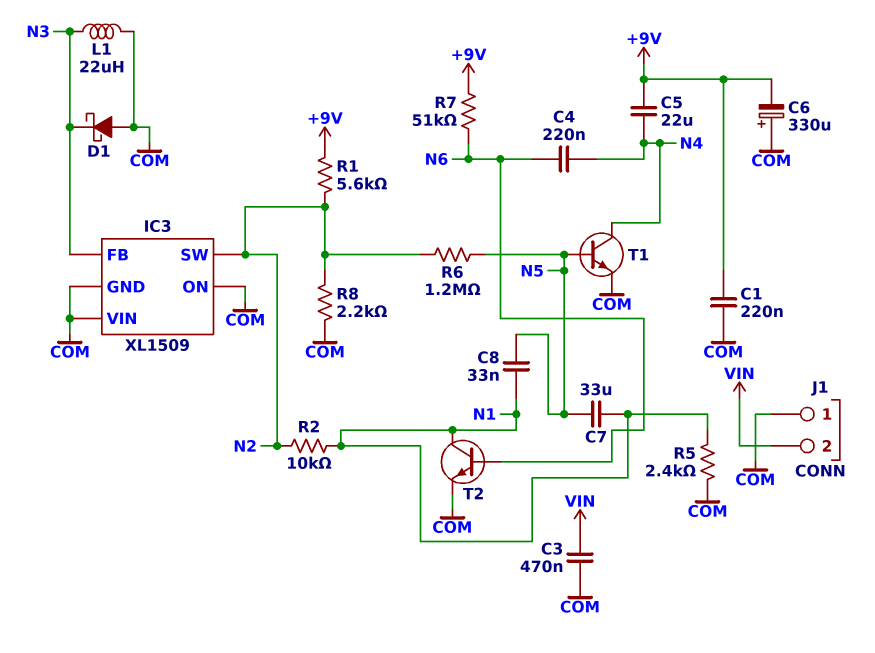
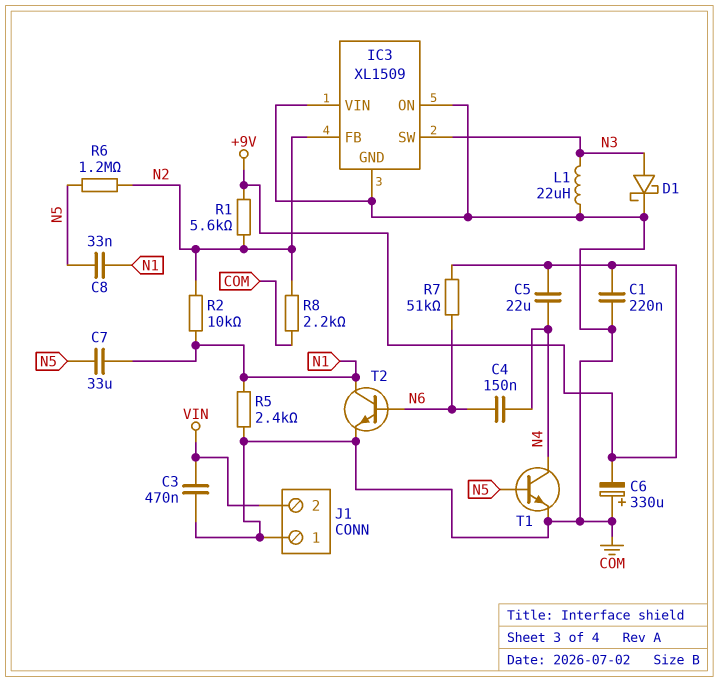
C4: 220nF (N4, N6) -> 150nF (N4, N6)
D1: schottky (A COM, K N3) -> schottky (A N3, K COM)
IC3 pin FB: N3 -> N2
IC3 pin SW: N2 -> N3

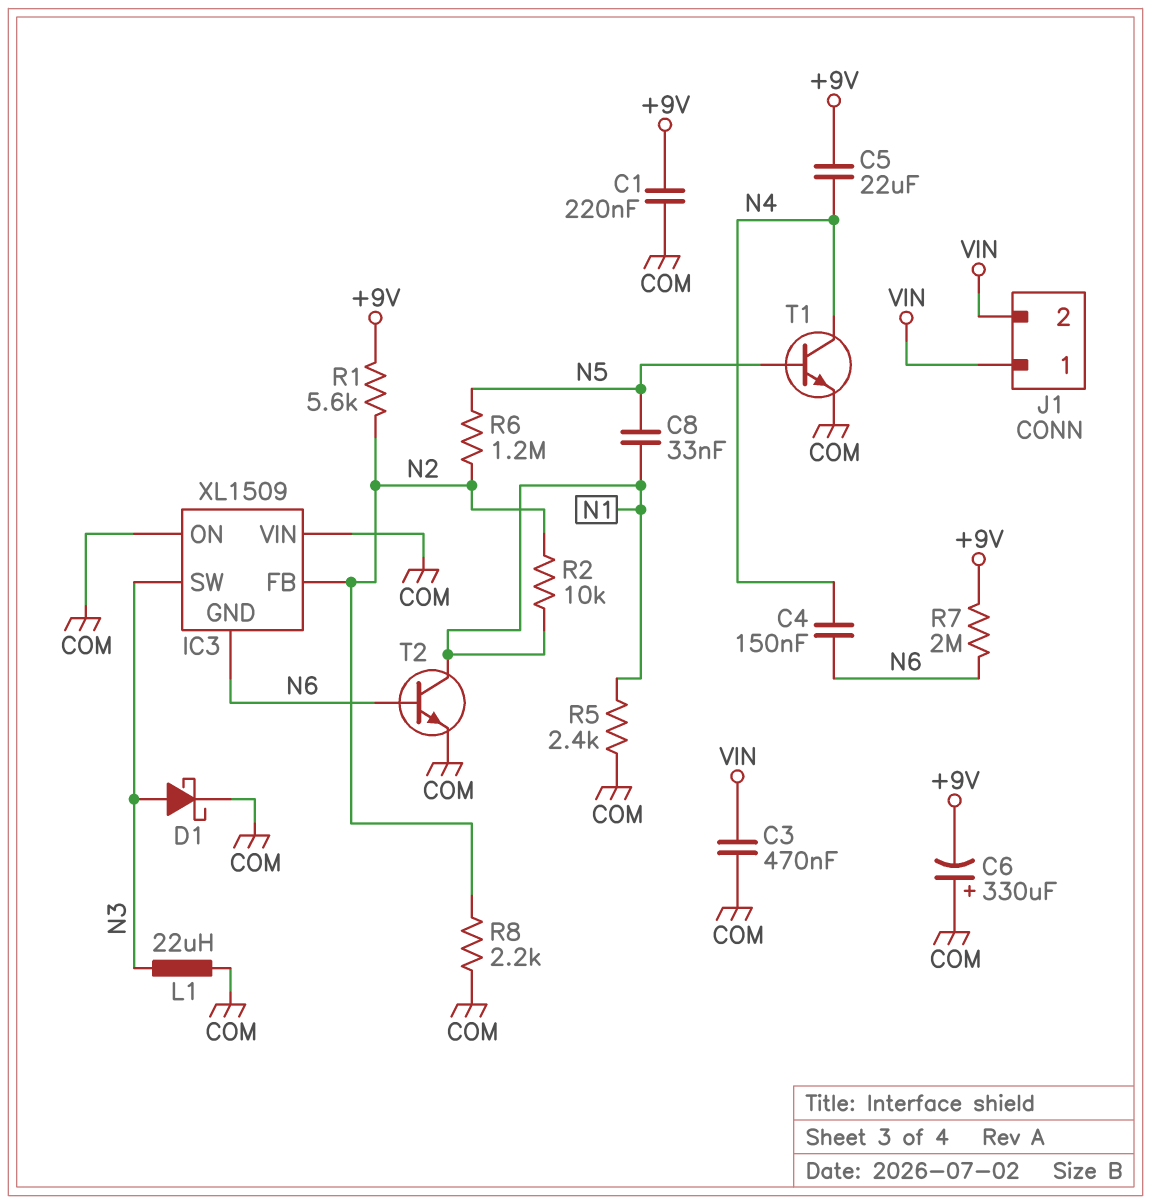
C7: 33uF (N1, N5) -> none
IC3 pin GND: COM -> N6
J1 pin 1: COM -> VIN
R7: 51k (+9V, N6) -> 2M (+9V, N6)

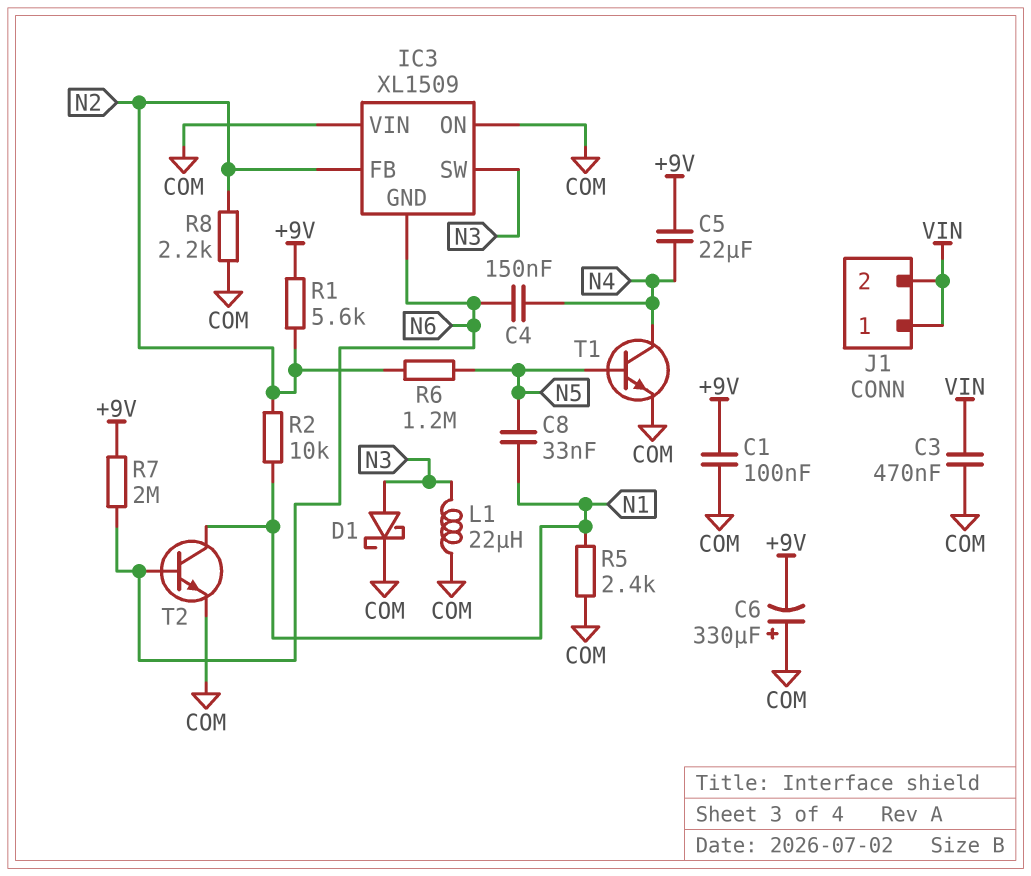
C1: 220nF (+9V, COM) -> 100nF (+9V, COM)

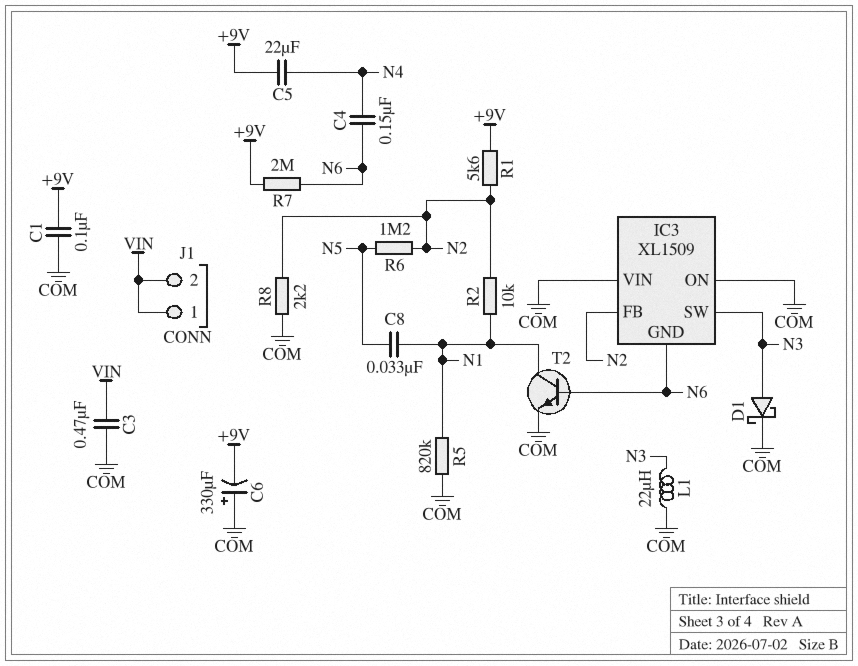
R5: 2.4k (COM, N1) -> 820k (COM, N1)
T1: NPN (B N5, C N4, E COM) -> none

